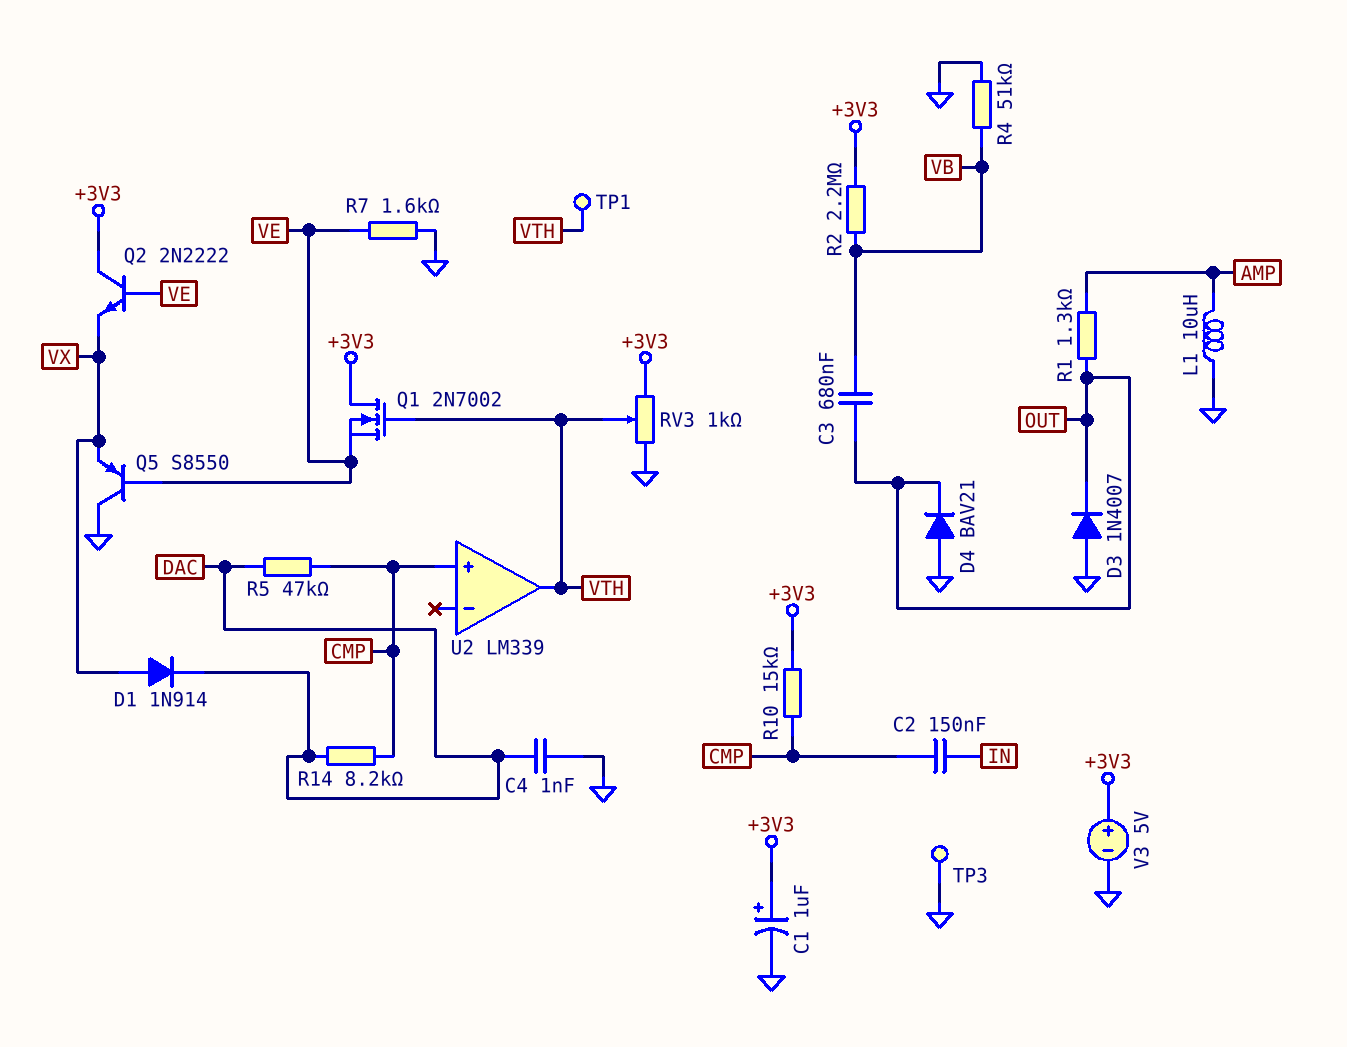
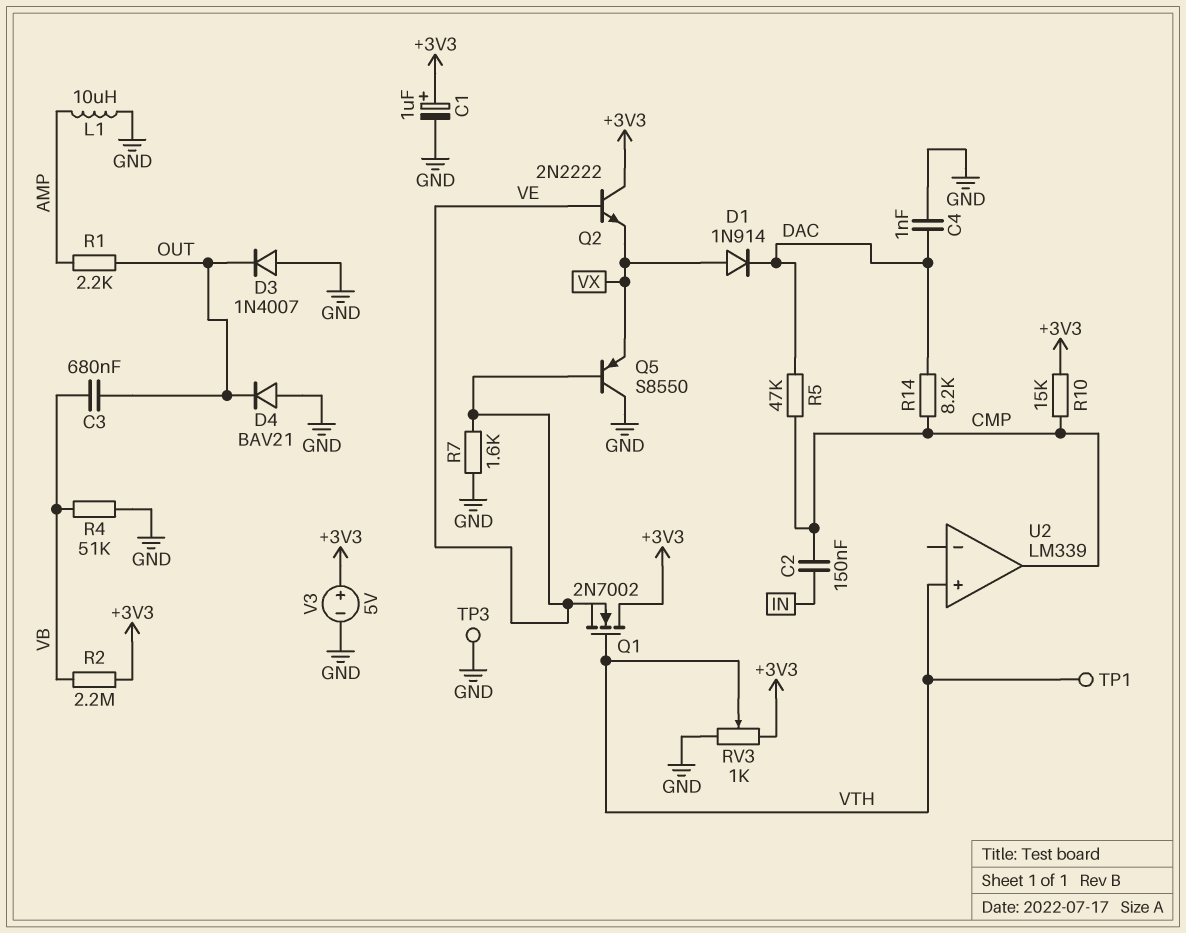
R1: 1.3k (AMP, OUT) -> 2.2k (AMP, OUT)
U2 pin in+: CMP -> VTH
U2 pin out: VTH -> CMP

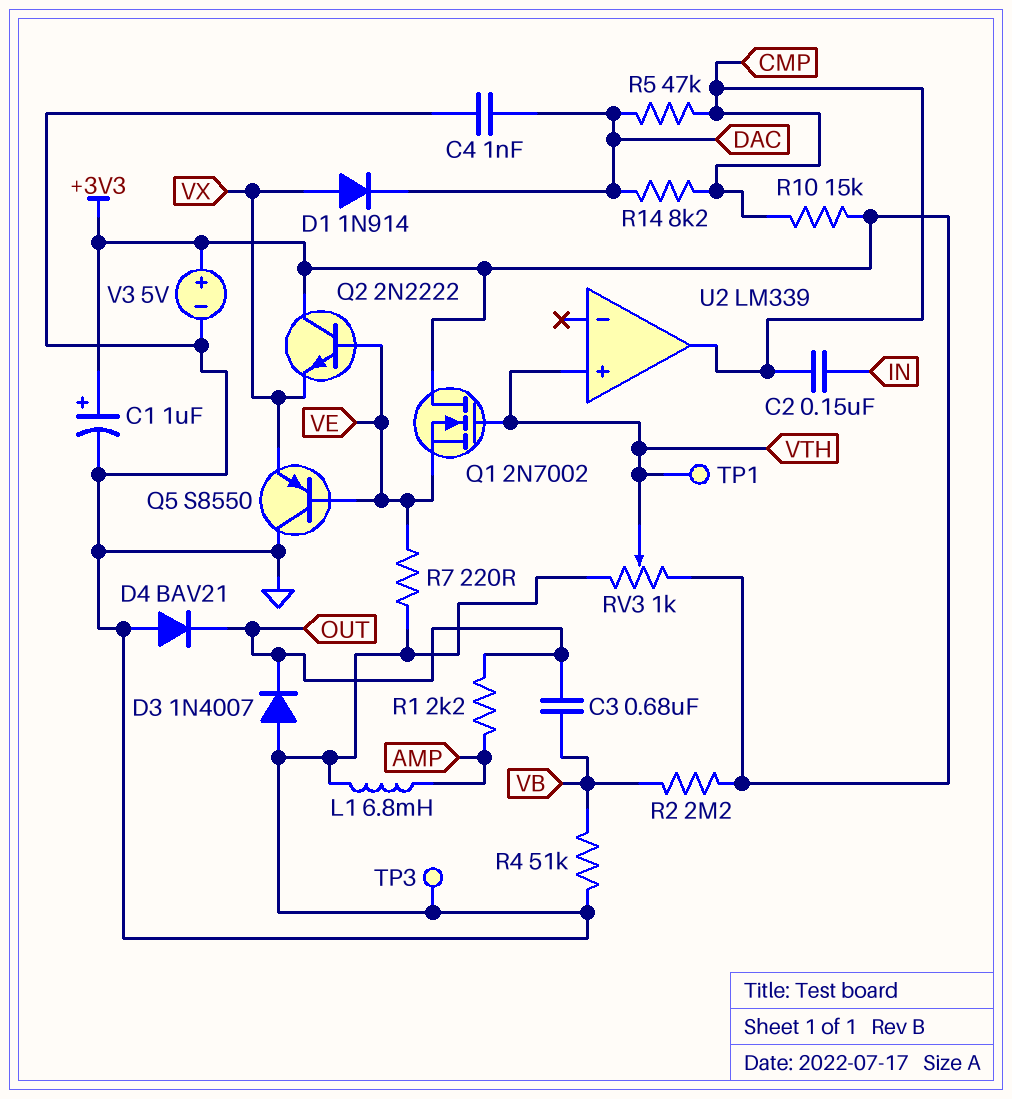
L1: 10uH (AMP, GND) -> 6.8mH (AMP, GND)
R7: 1.6k (GND, VE) -> 220 (GND, VE)

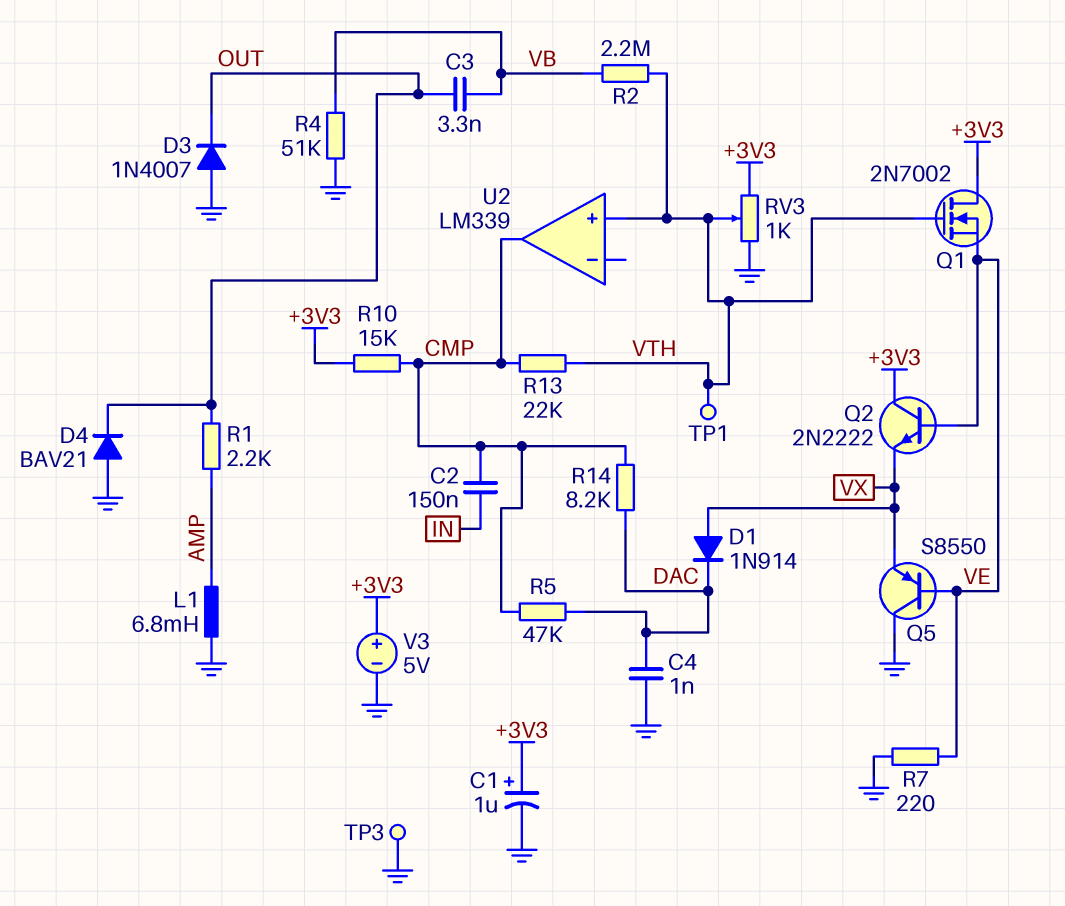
C3: 680nF (OUT, VB) -> 3.3nF (OUT, VB)
R2: 2.2M (+3V3, VB) -> 2.2M (VB, VTH)
R13: none -> 22k (CMP, VTH)

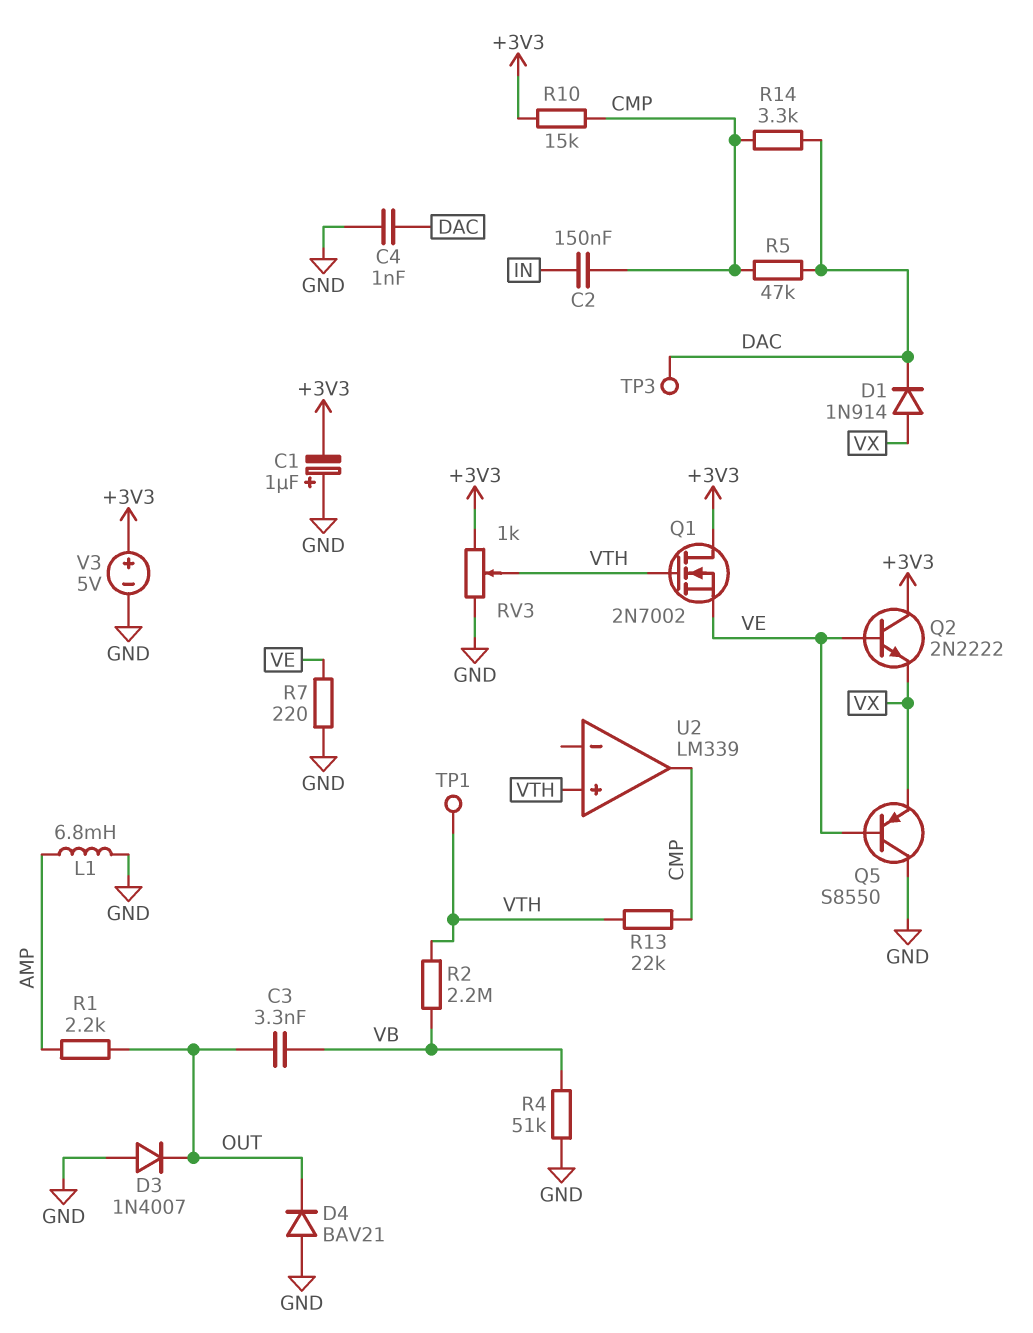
C1: 1uF (plus +3V3, minus GND) -> 1uF (plus GND, minus +3V3)
R14: 8.2k (CMP, DAC) -> 3.3k (CMP, DAC)
TP3: test point (GND) -> test point (DAC)

